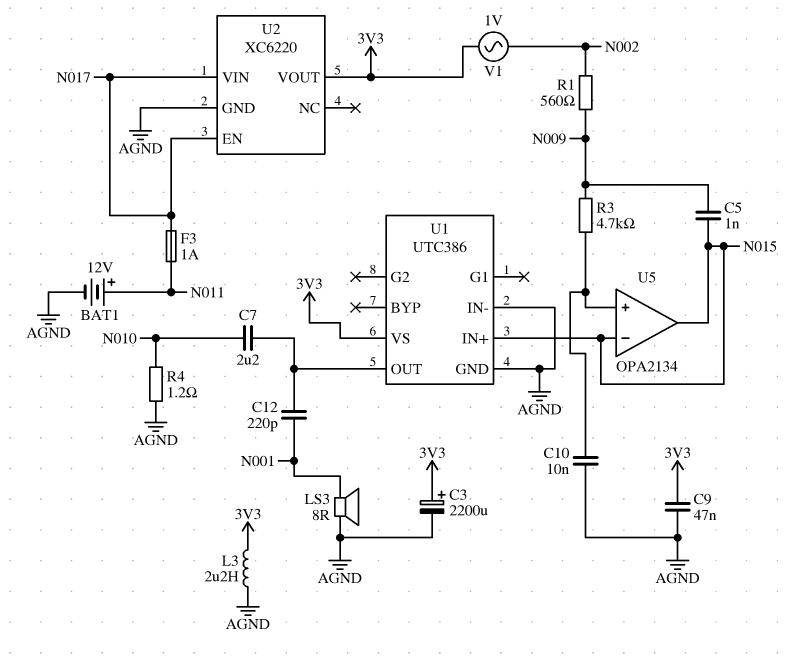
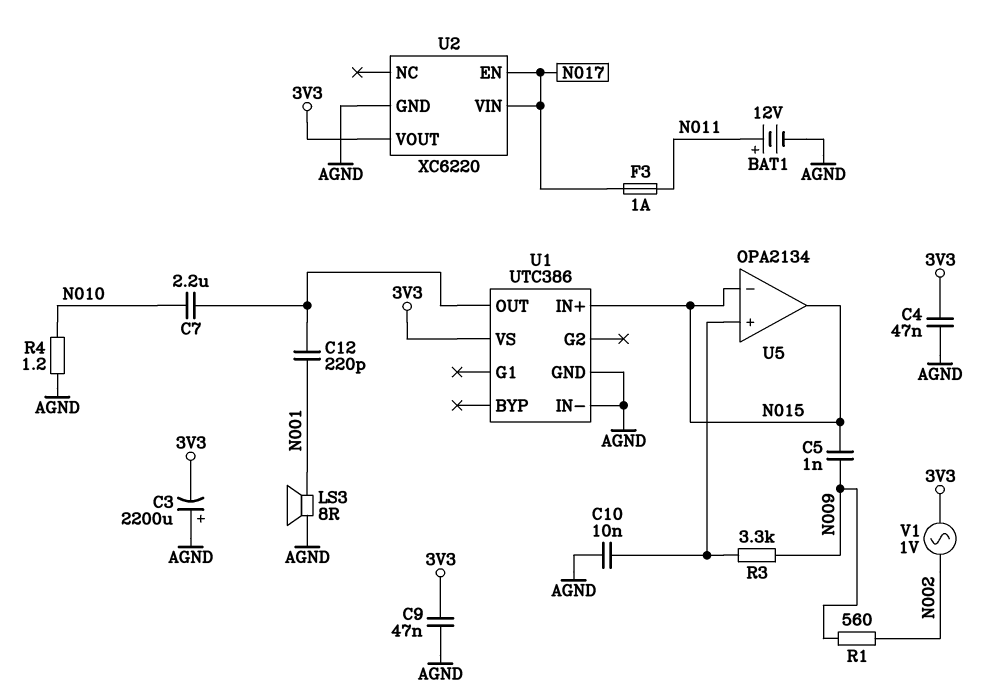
C3: 2200uF (plus 3V3, minus AGND) -> 2200uF (plus AGND, minus 3V3)
C4: none -> 47nF (3V3, AGND)
L3: 2.2uH (3V3, AGND) -> none
R3: 4.7k (N009, U5/in+) -> 3.3k (N009, U5/in+)

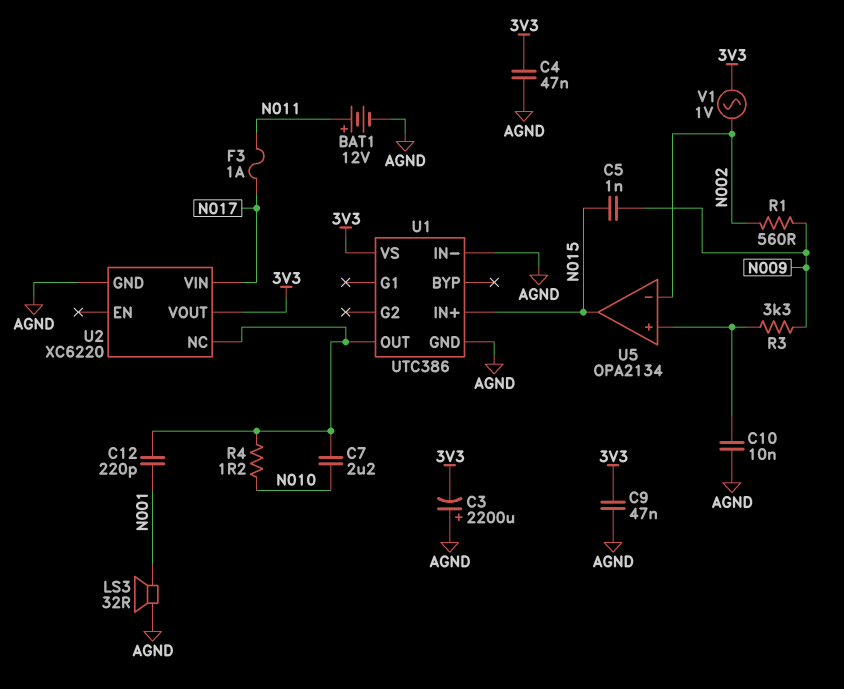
LS3: speaker 8R (AGND, N001) -> speaker 32R (AGND, N001)
R4: 1.2 (AGND, N010) -> 1.2 (N010, U1/OUT)
U2 pin EN: N017 -> none
U2 pin NC: none -> U1/OUT
U5 pin in-: N015 -> N002

